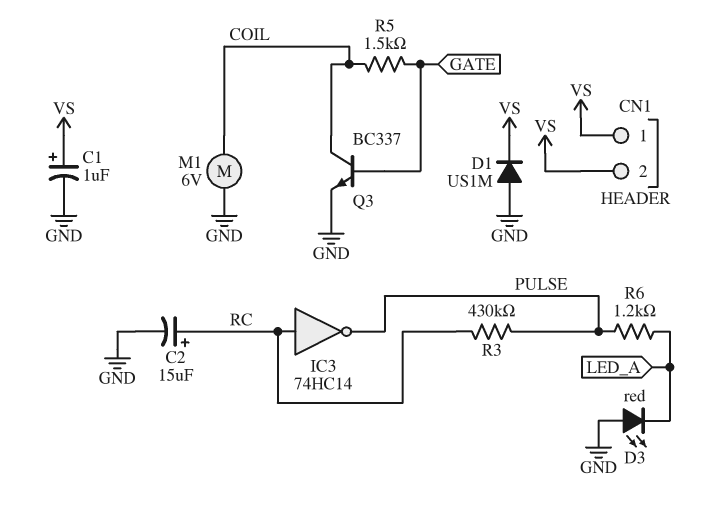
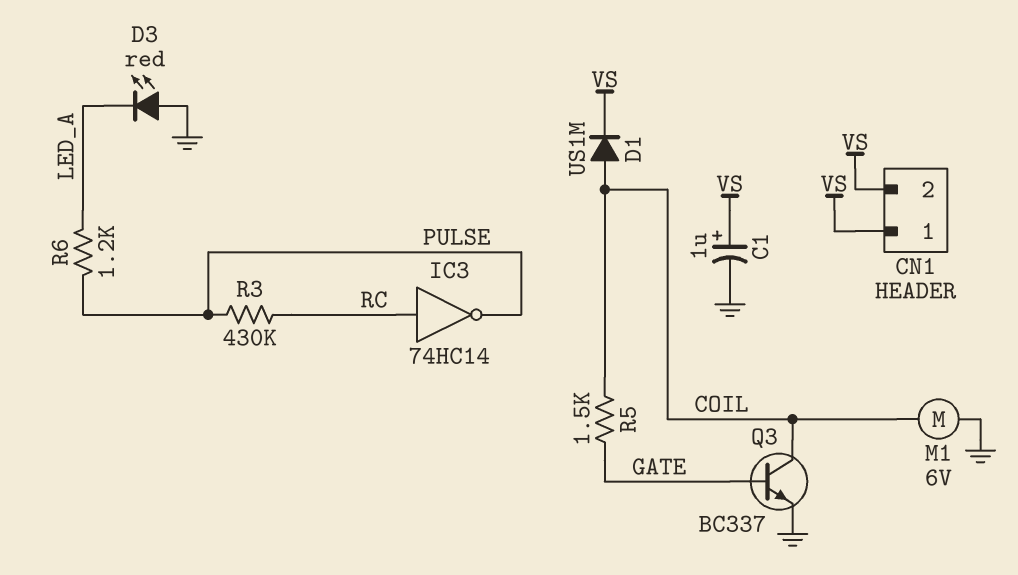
C2: 15uF (plus RC, minus GND) -> none
D1: diode US1M (A GND, K VS) -> diode US1M (A COIL, K VS)

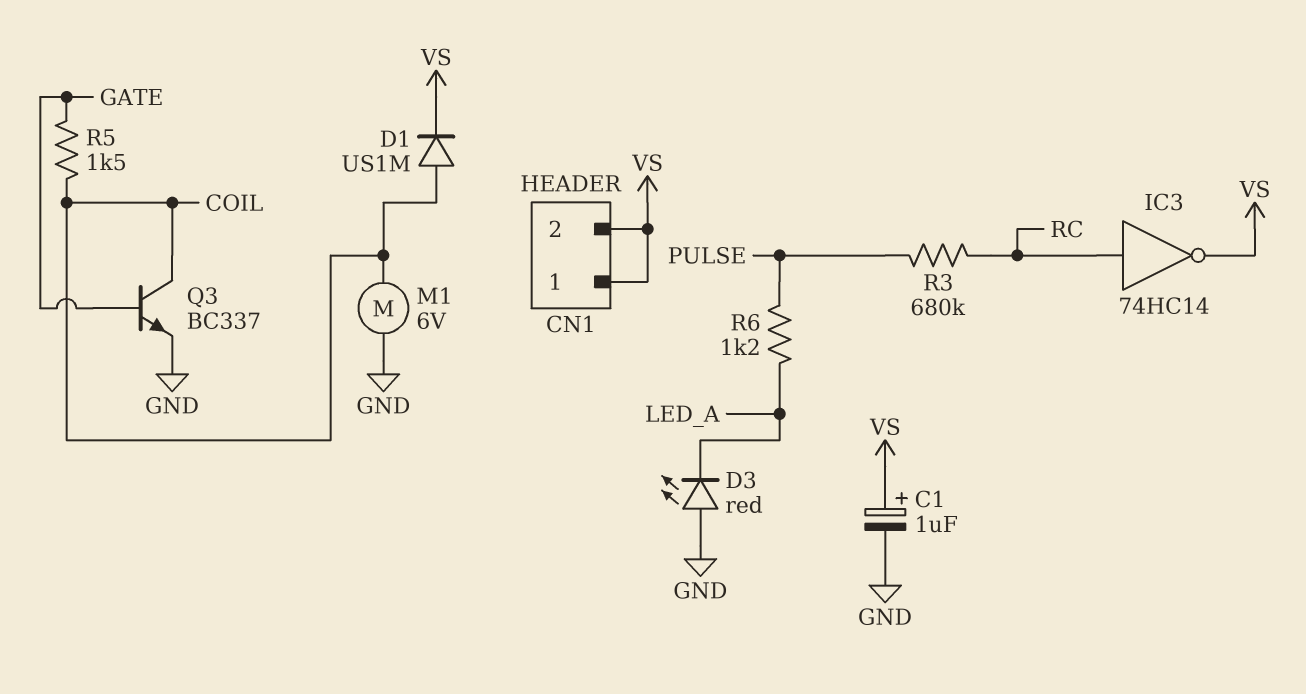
IC3: NOT 74HC14 (in RC, out PULSE) -> NOT 74HC14 (in RC, out VS)
R3: 430k (PULSE, RC) -> 680k (PULSE, RC)

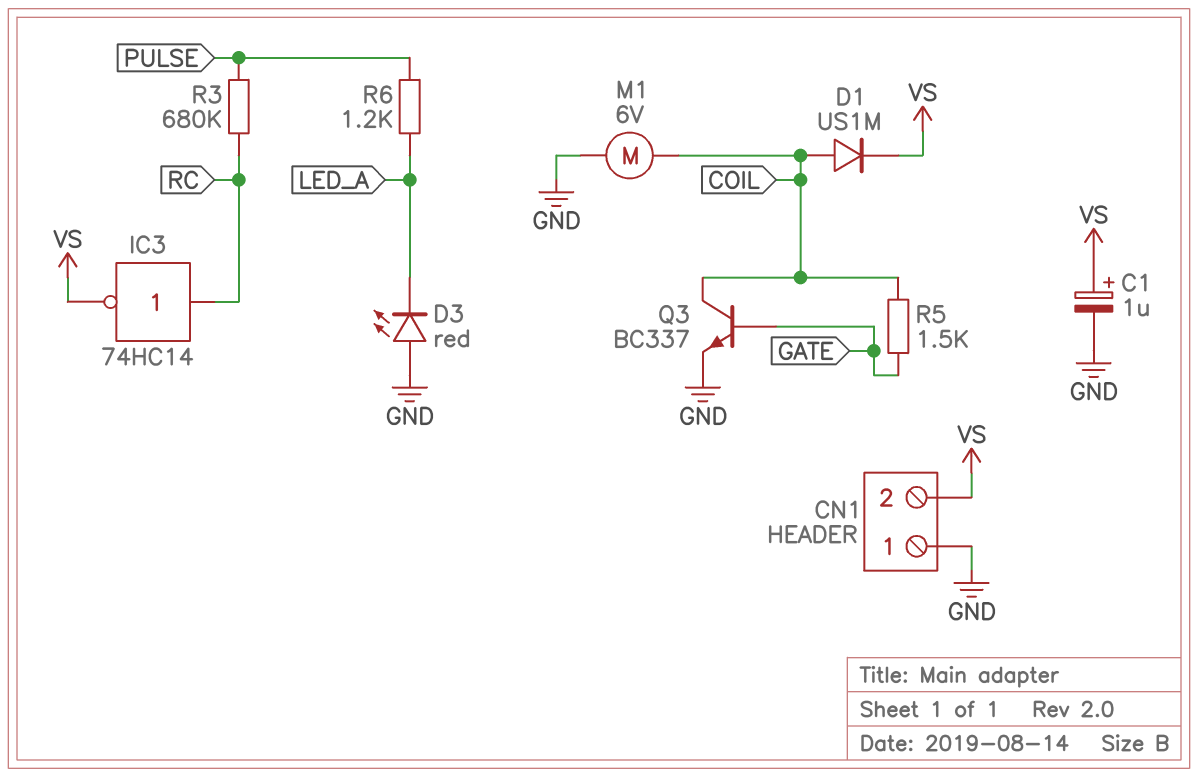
CN1 pin 1: VS -> GND

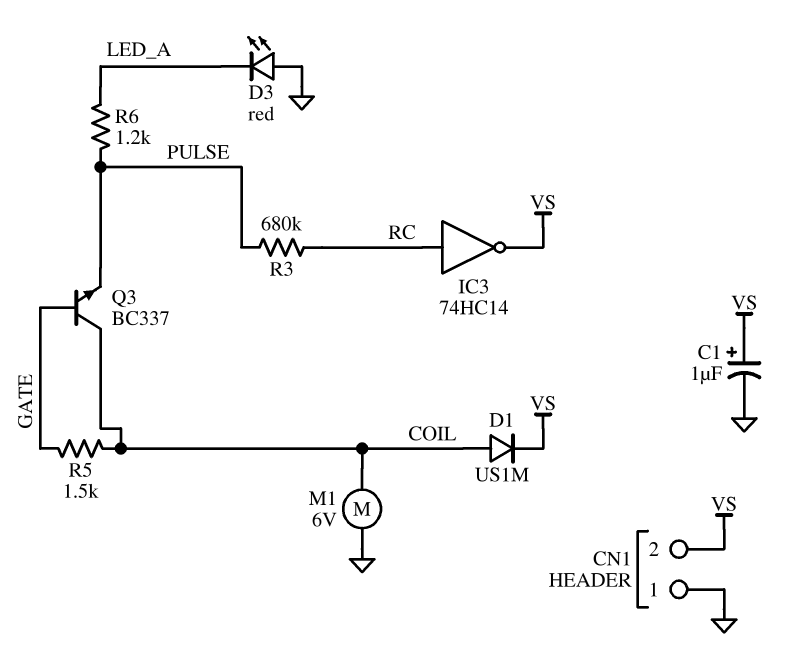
Q3: NPN BC337 (B GATE, C COIL, E GND) -> NPN BC337 (B GATE, C COIL, E PULSE)

